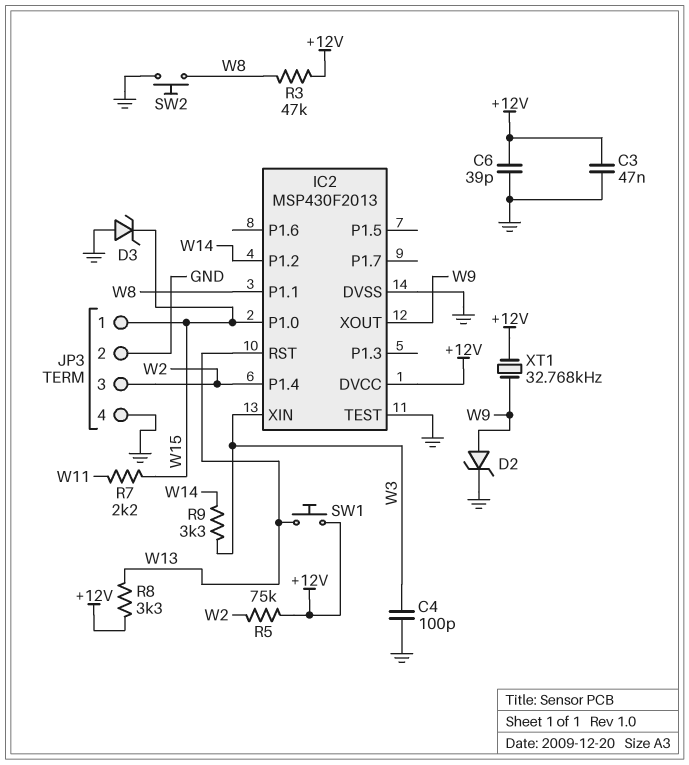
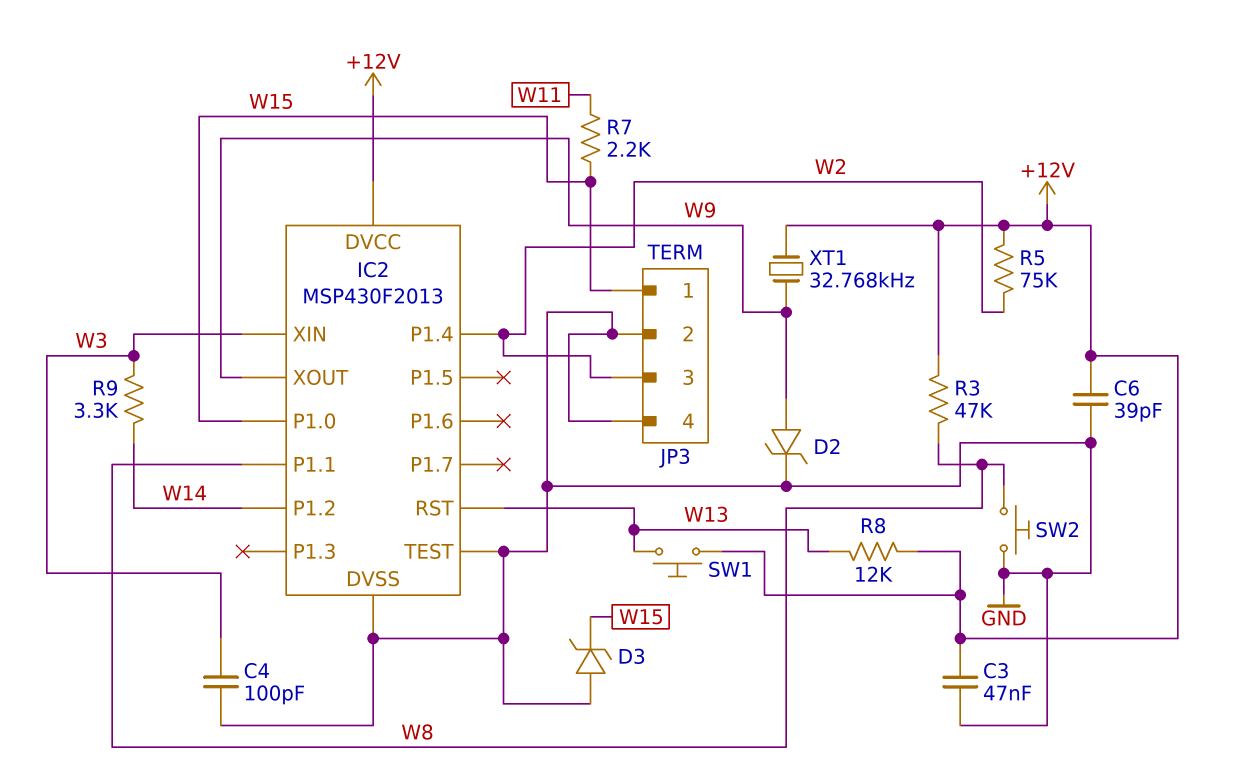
R8: 3.3k (+12V, W13) -> 12k (+12V, W13)

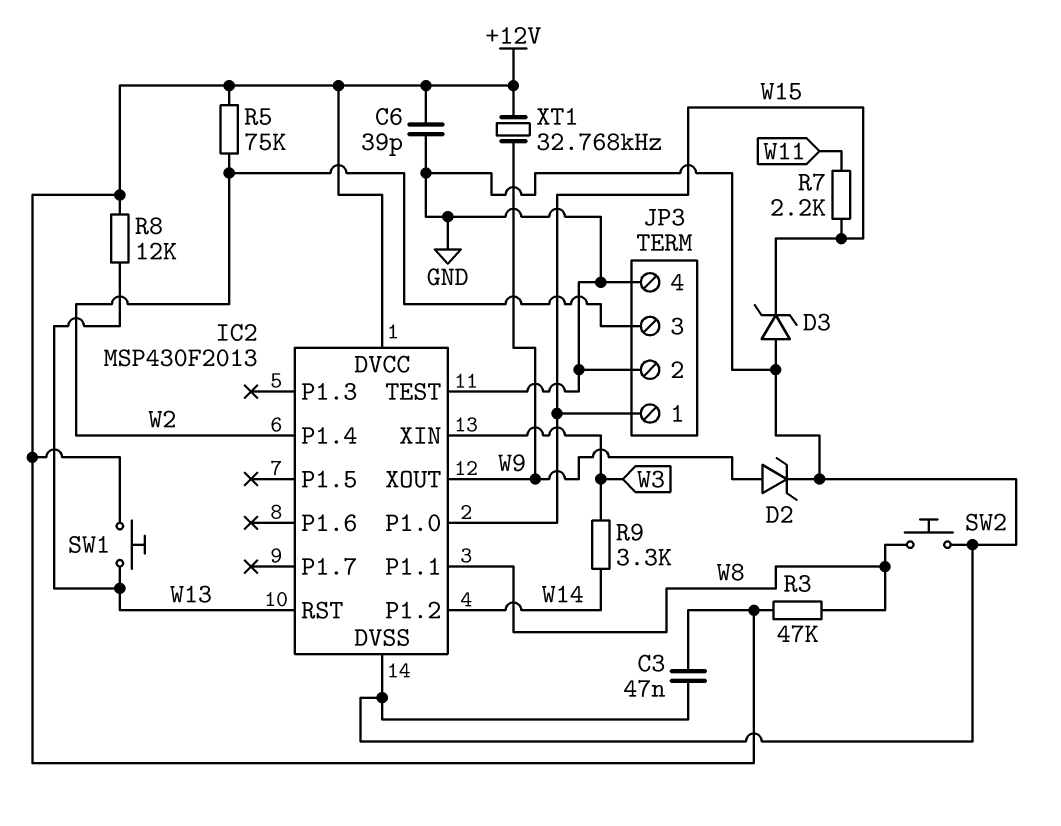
C4: 100pF (GND, W3) -> none

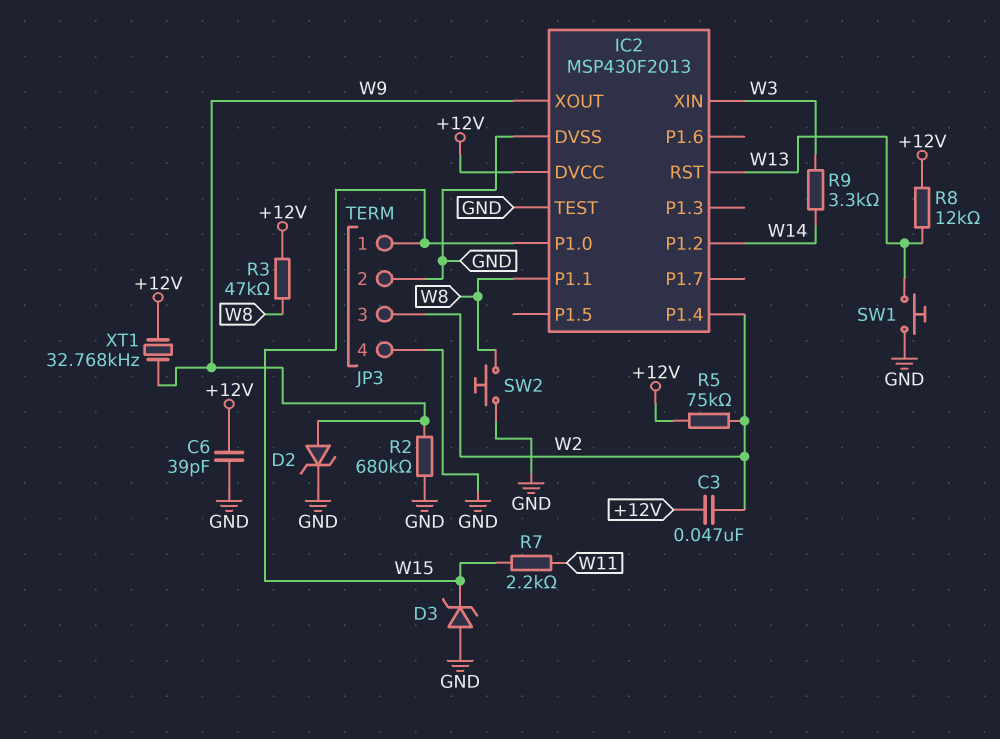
C3: 47nF (+12V, GND) -> 47nF (+12V, W2)
R2: none -> 680k (GND, W9)
SW1: button (+12V, W13) -> button (GND, W13)

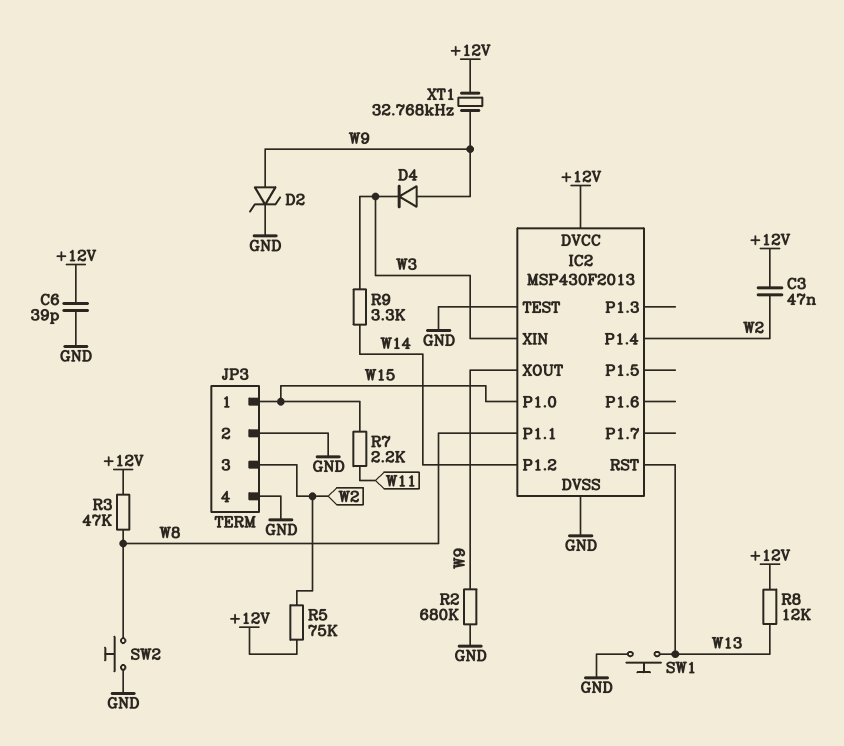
D3: zener (A GND, K W15) -> none
D4: none -> diode (A W9, K W3)

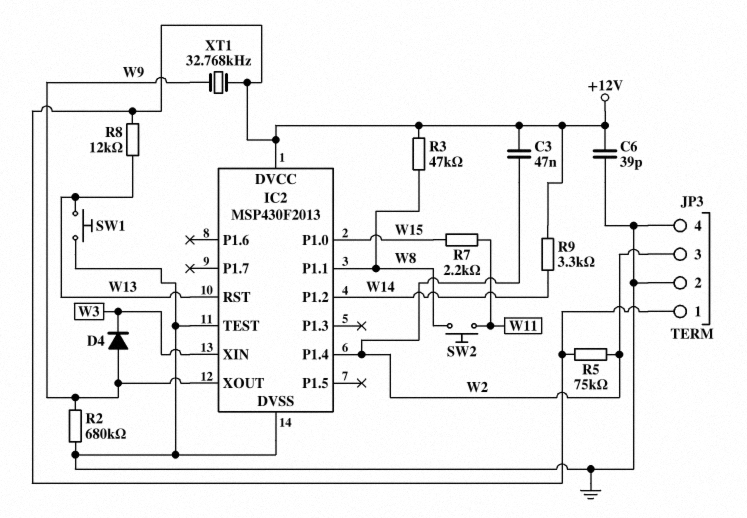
D2: zener (A W9, K GND) -> none
JP3 pin 1: W15 -> +12V
R9: 3.3k (W3, W14) -> 3.3k (+12V, W14)
SW2: button (GND, W8) -> button (W8, W11)

